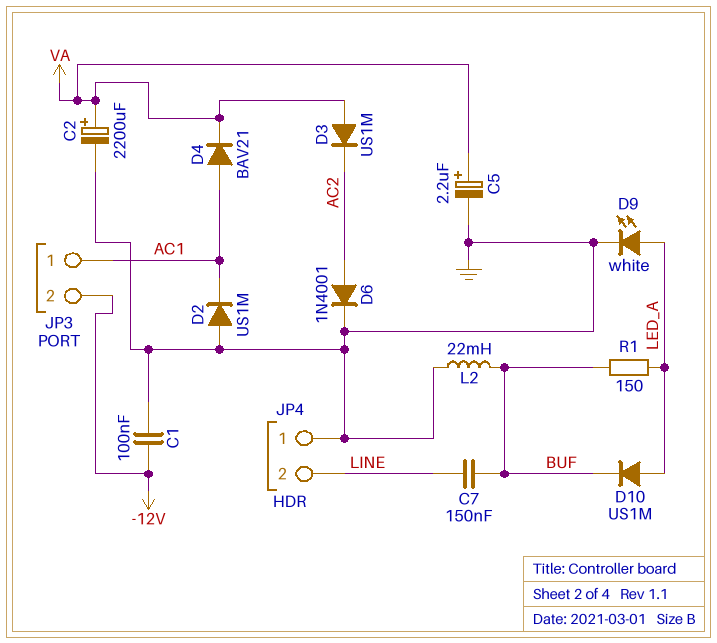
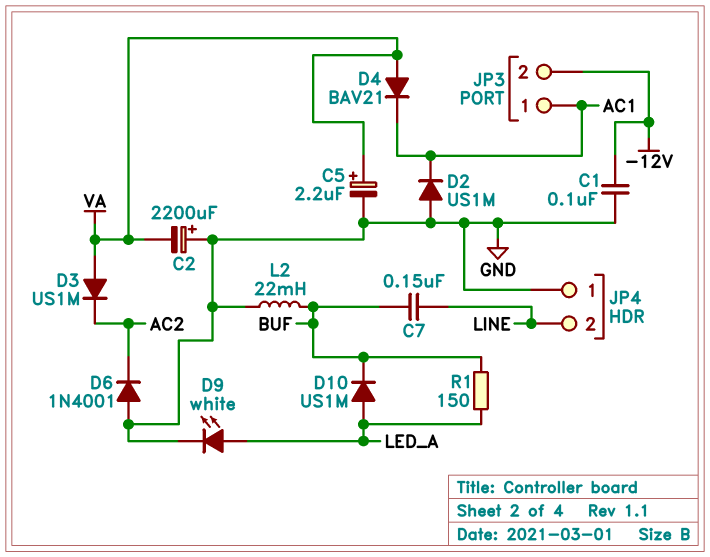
C2: 2200uF (plus VA, minus GND) -> 2200uF (plus GND, minus VA)
D4: diode BAV21 (A AC1, K VA) -> diode BAV21 (A VA, K AC1)
D6: diode 1N4001 (A AC2, K GND) -> diode 1N4001 (A GND, K AC2)

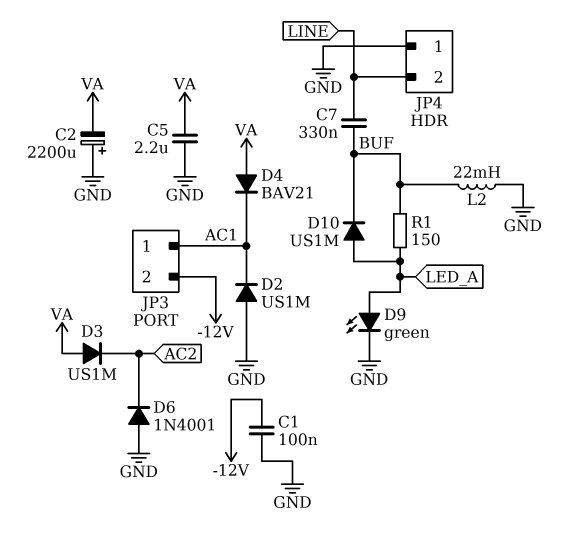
C5: 2.2uF (plus VA, minus GND) -> 2.2uF (GND, VA)
C7: 150nF (BUF, LINE) -> 330nF (BUF, LINE)
D9: LED white (A LED_A, K GND) -> LED green (A LED_A, K GND)

